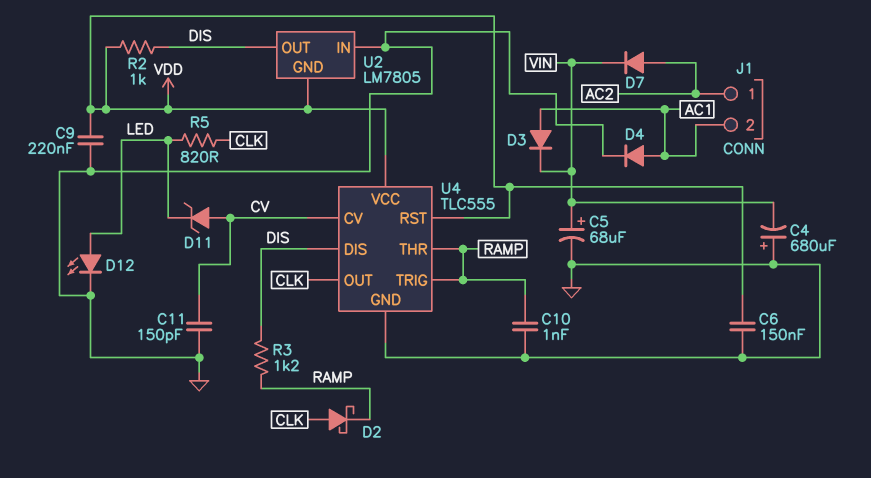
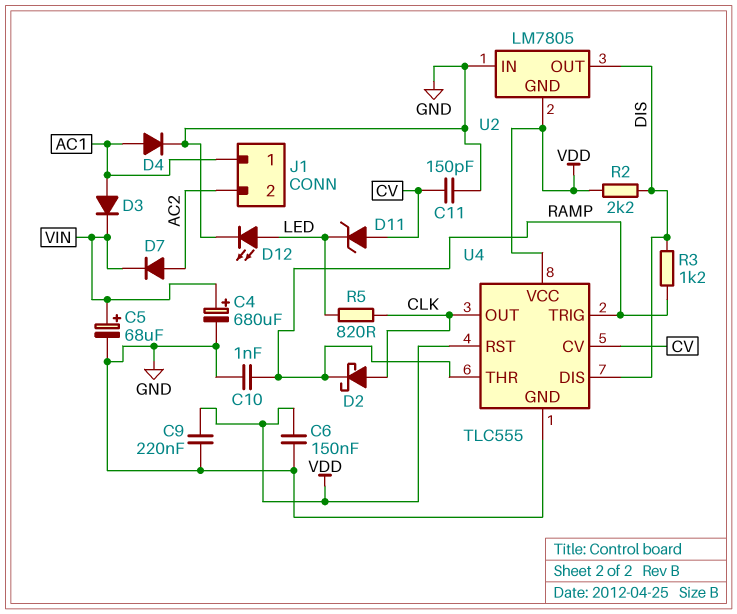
C4: 680uF (plus GND, minus VIN) -> 680uF (plus VIN, minus GND)
J1 pin 1: AC2 -> AC1
J1 pin 2: AC1 -> AC2
R2: 1k (DIS, VDD) -> 2.2k (DIS, VDD)

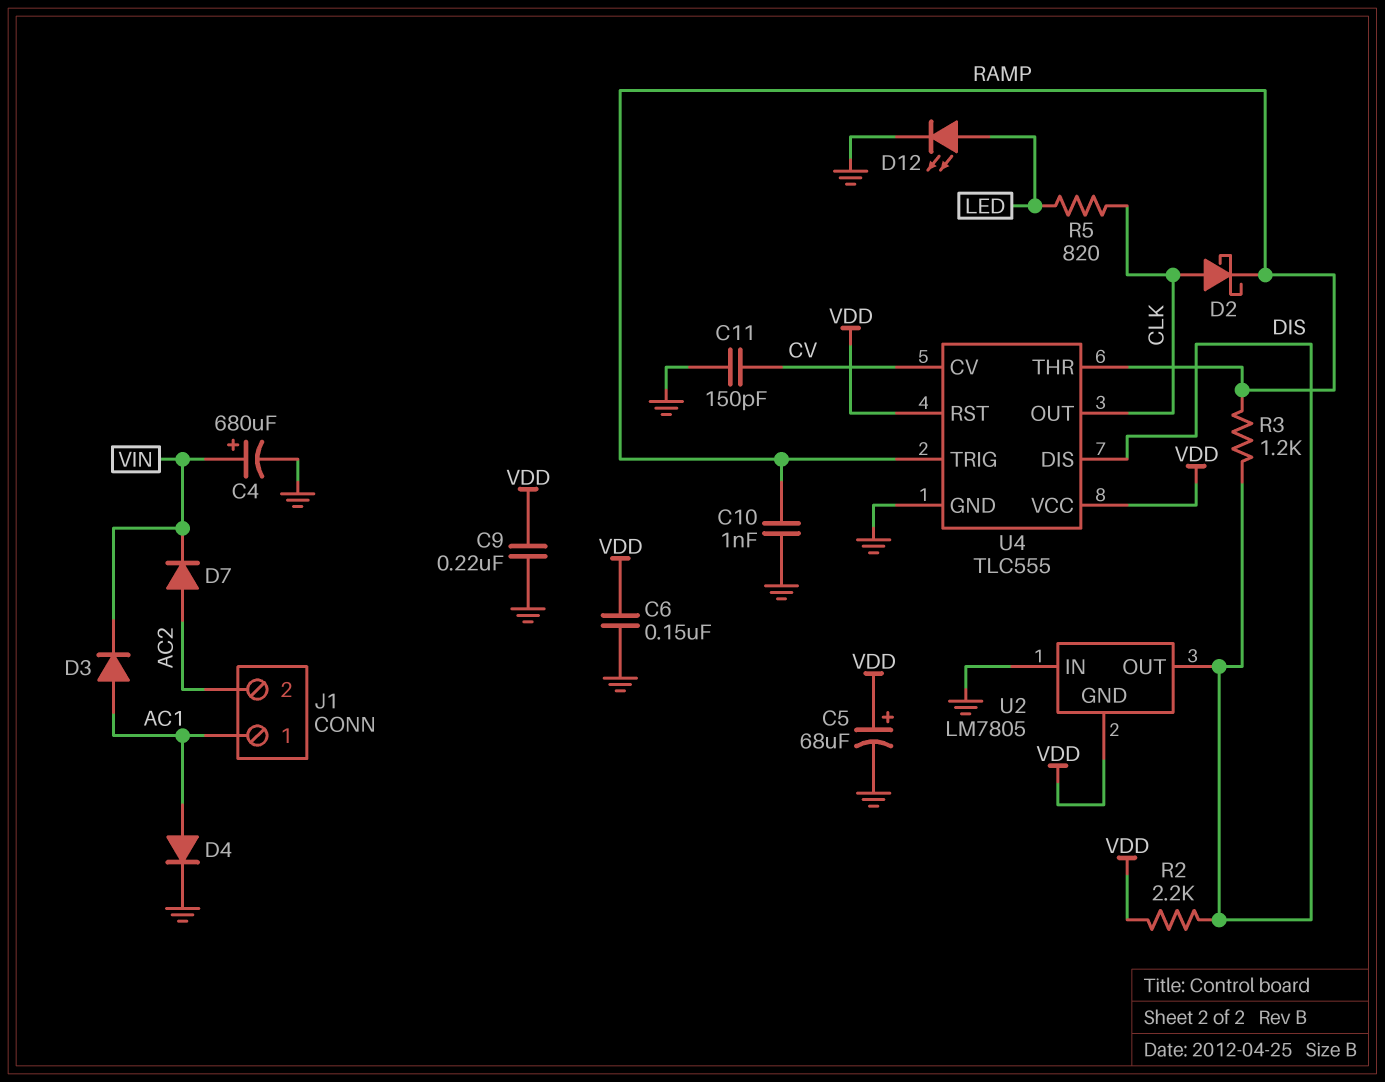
C5: 68uF (plus VIN, minus GND) -> 68uF (plus VDD, minus GND)
D11: zener (A CV, K LED) -> none

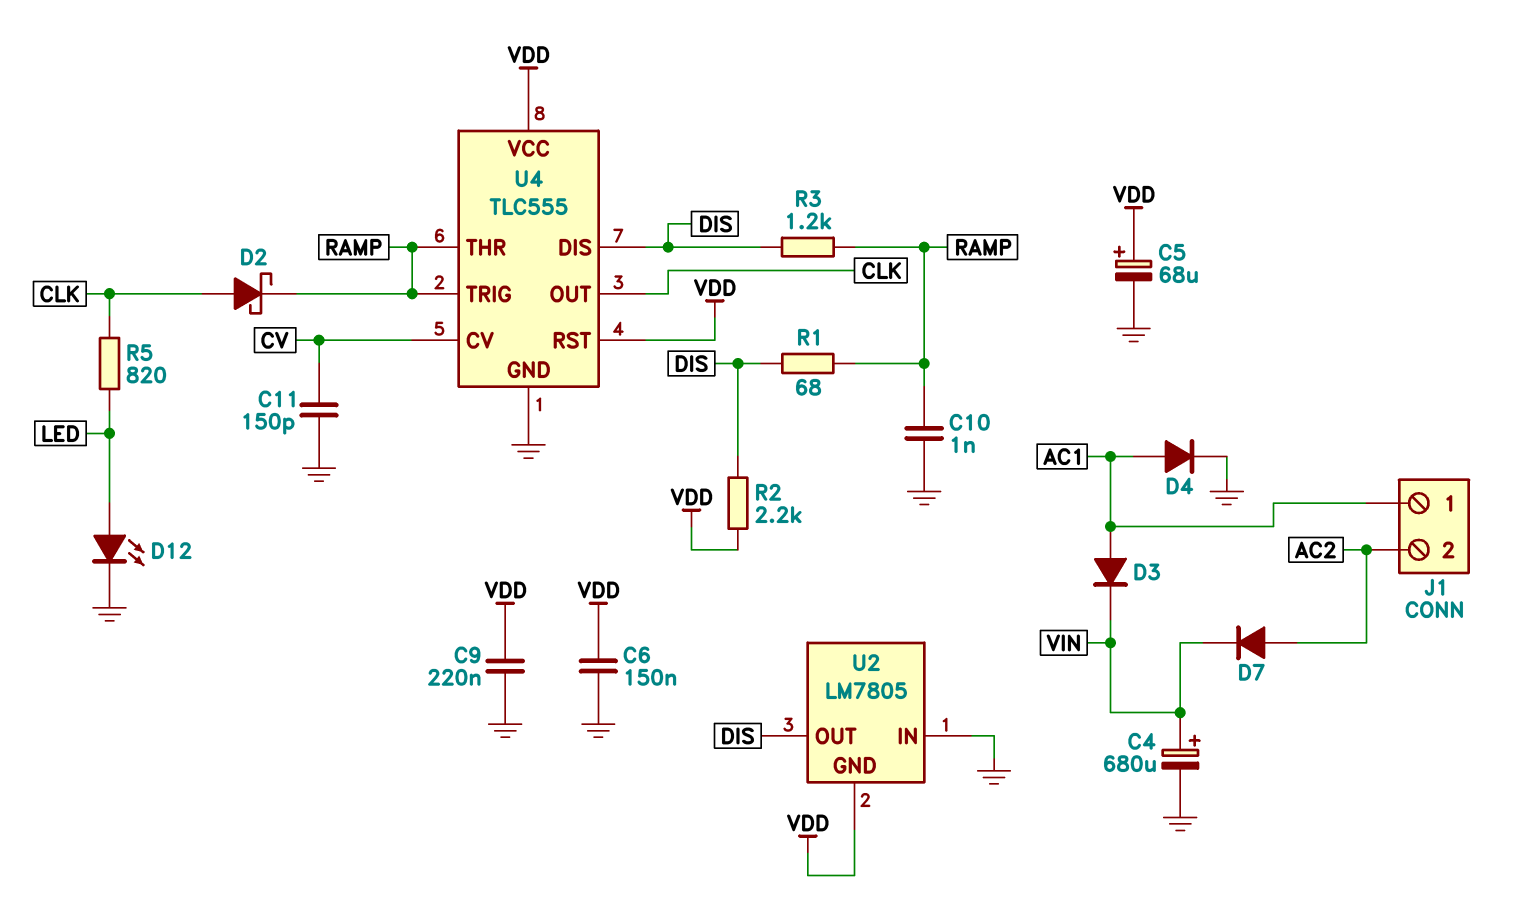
R1: none -> 68 (DIS, RAMP)

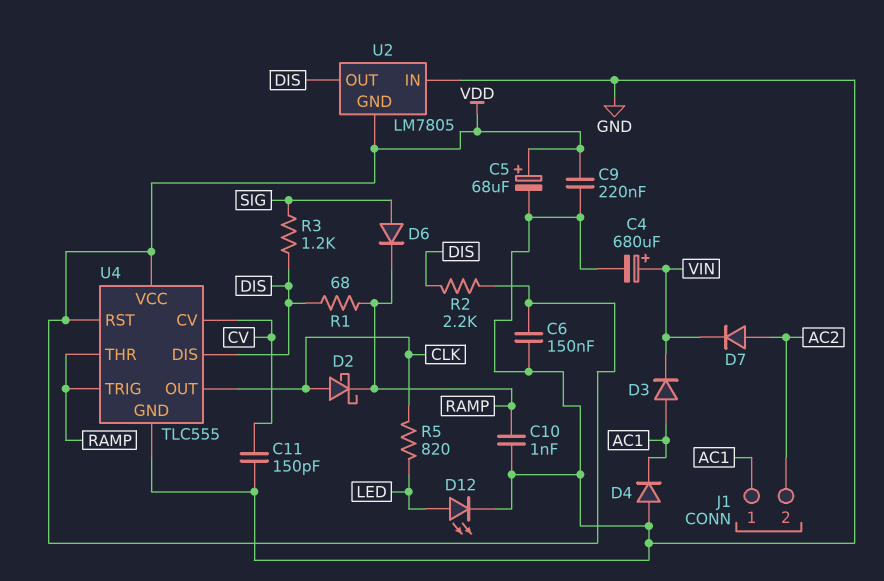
D4: diode (A AC1, K GND) -> diode (A GND, K AC1)
D6: none -> diode (A SIG, K RAMP)
R3: 1.2k (DIS, RAMP) -> 1.2k (DIS, SIG)

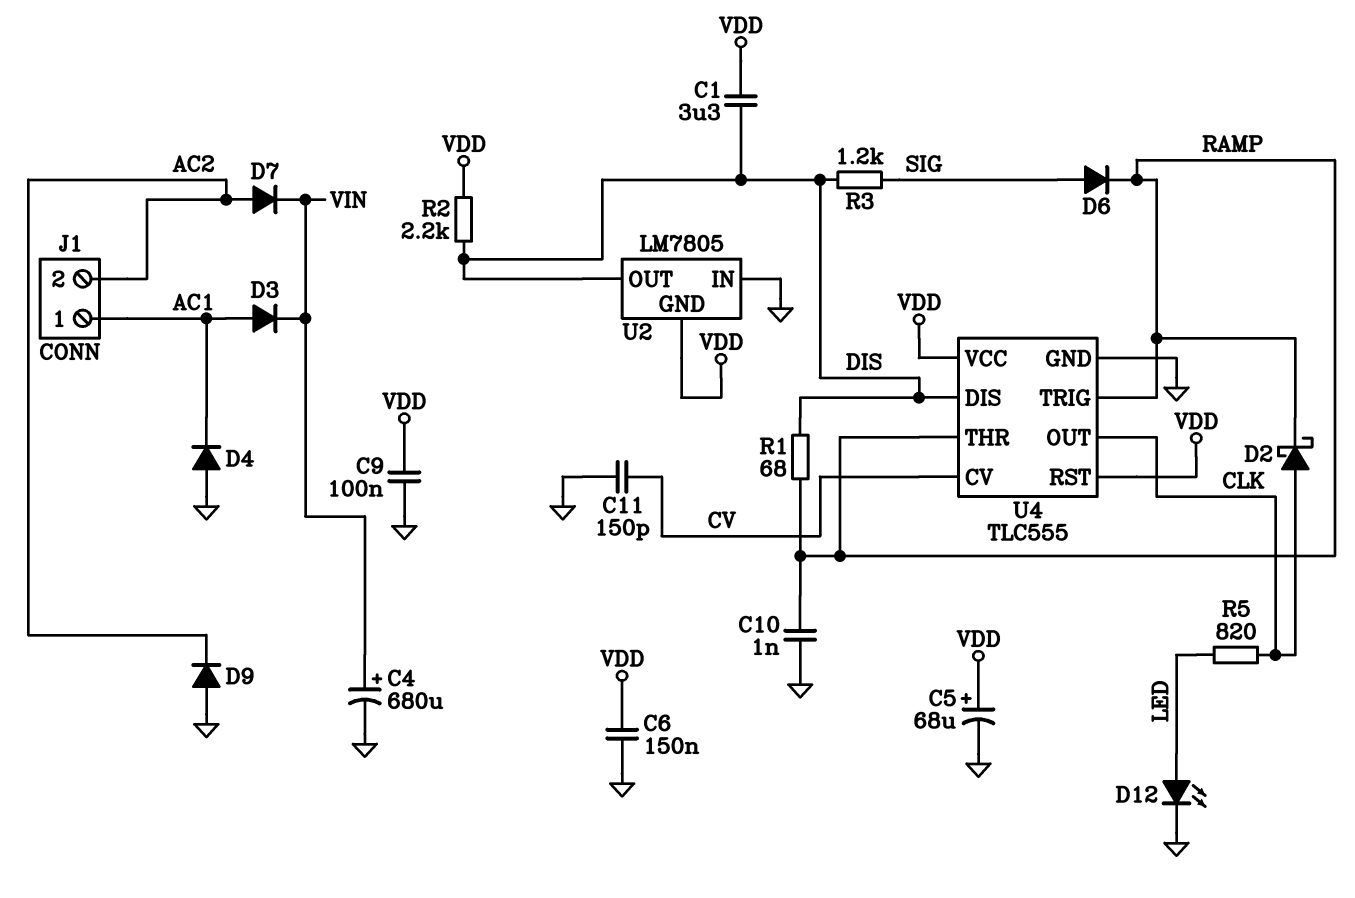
C1: none -> 3.3uF (DIS, VDD)
C9: 220nF (GND, VDD) -> 100nF (GND, VDD)
D9: none -> diode (A GND, K AC2)

